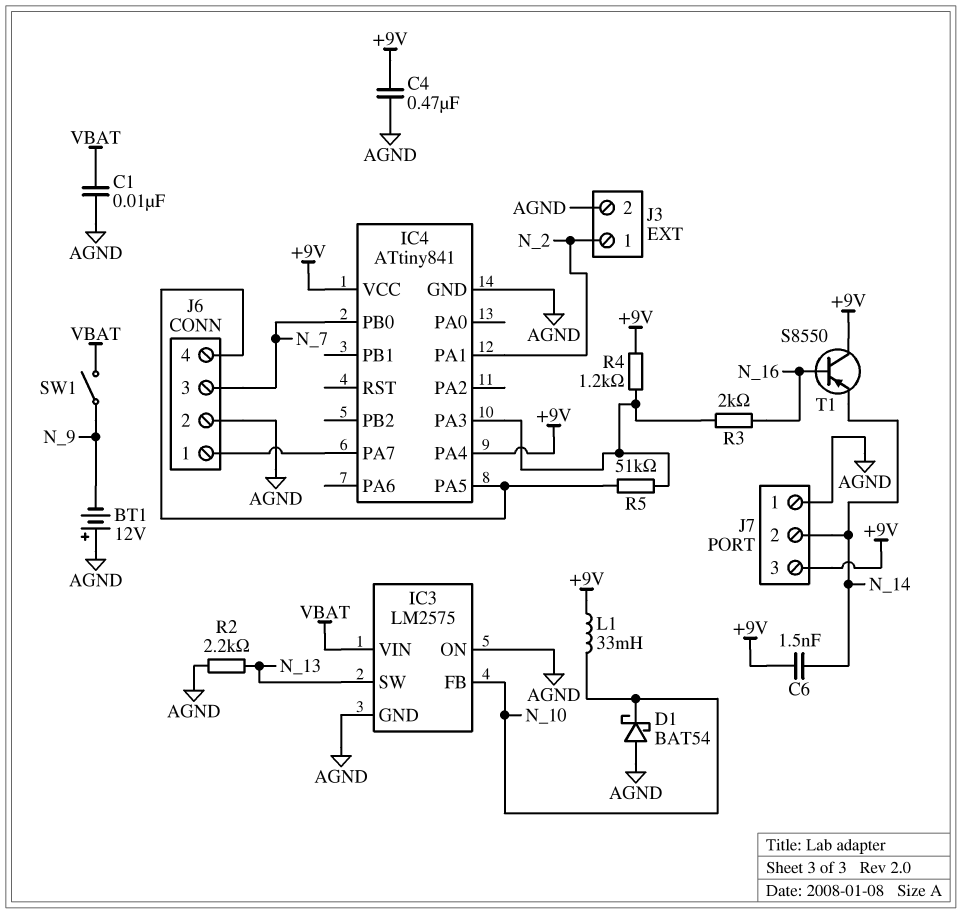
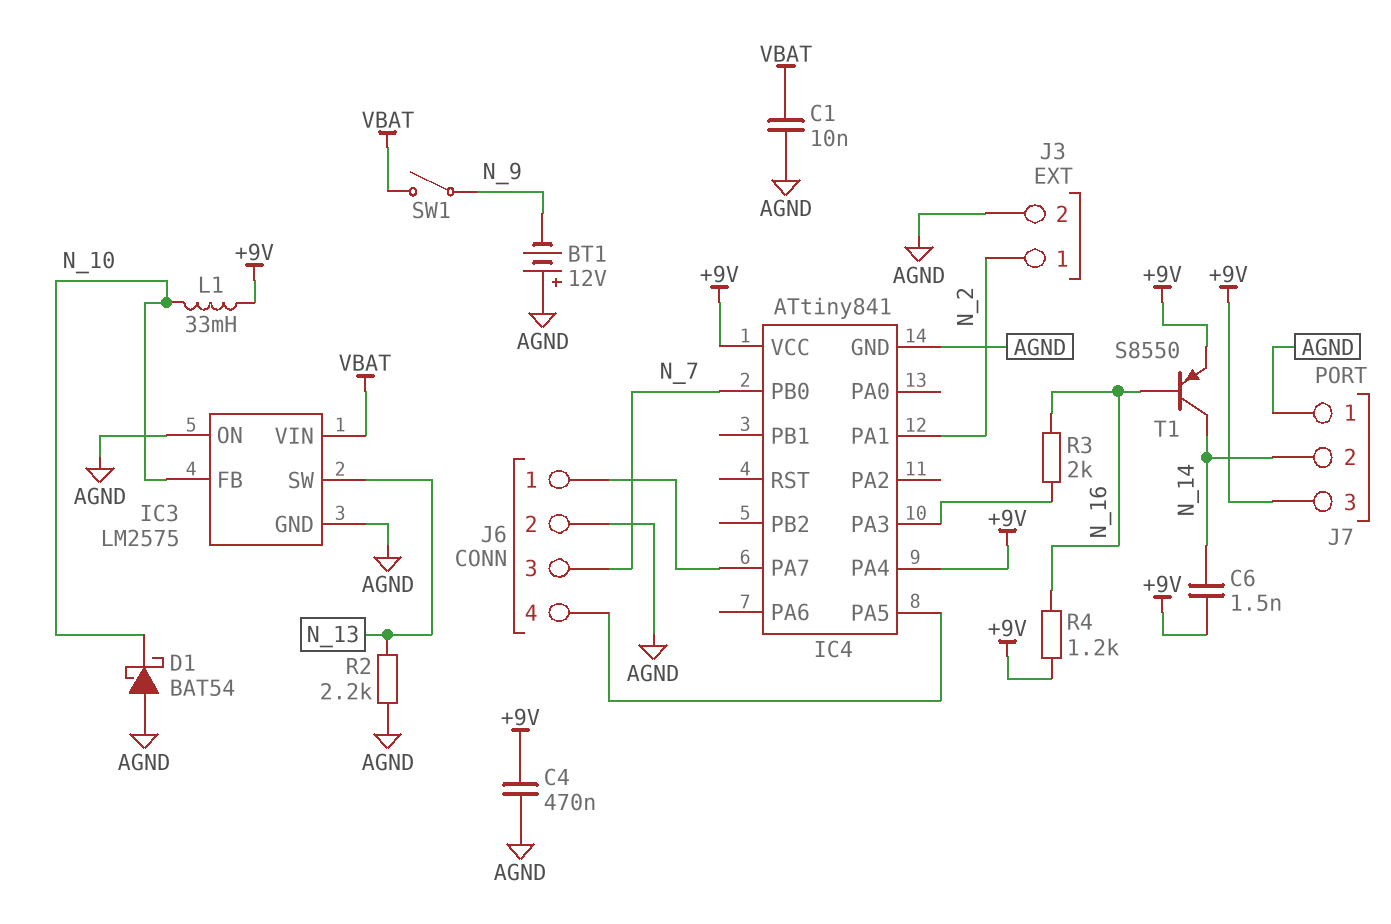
R4: 1.2k (+9V, IC4/PA3) -> 1.2k (+9V, N_16)
R5: 51k (IC4/PA3, IC4/PA5) -> none
T1: PNP S8550 (B N_16, C +9V, E N_14) -> PNP S8550 (B N_16, C N_14, E +9V)

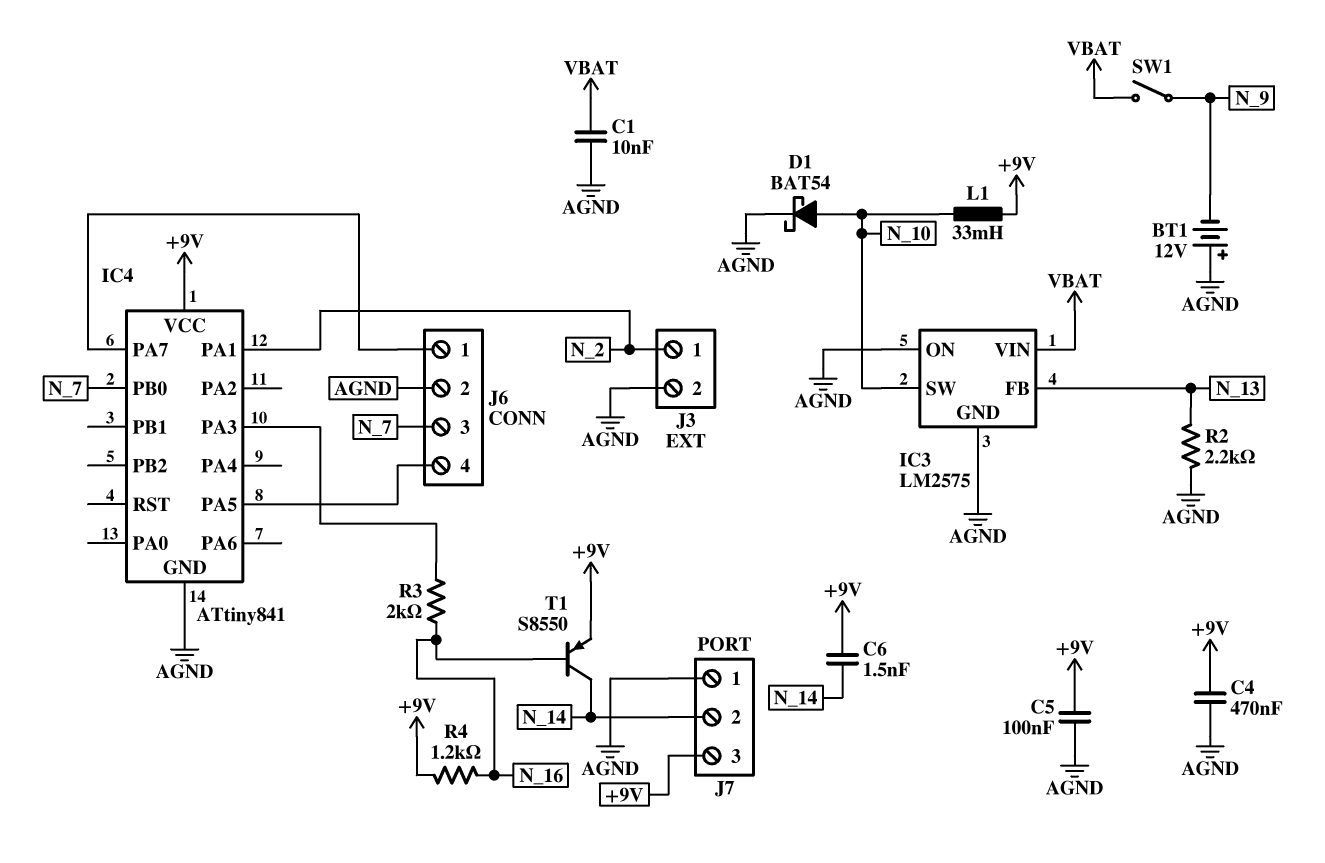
C5: none -> 100nF (+9V, AGND)
D1: schottky BAT54 (A AGND, K N_10) -> schottky BAT54 (A N_10, K AGND)
IC3 pin FB: N_10 -> N_13
IC3 pin SW: N_13 -> N_10
IC4 pin PA4: +9V -> none

